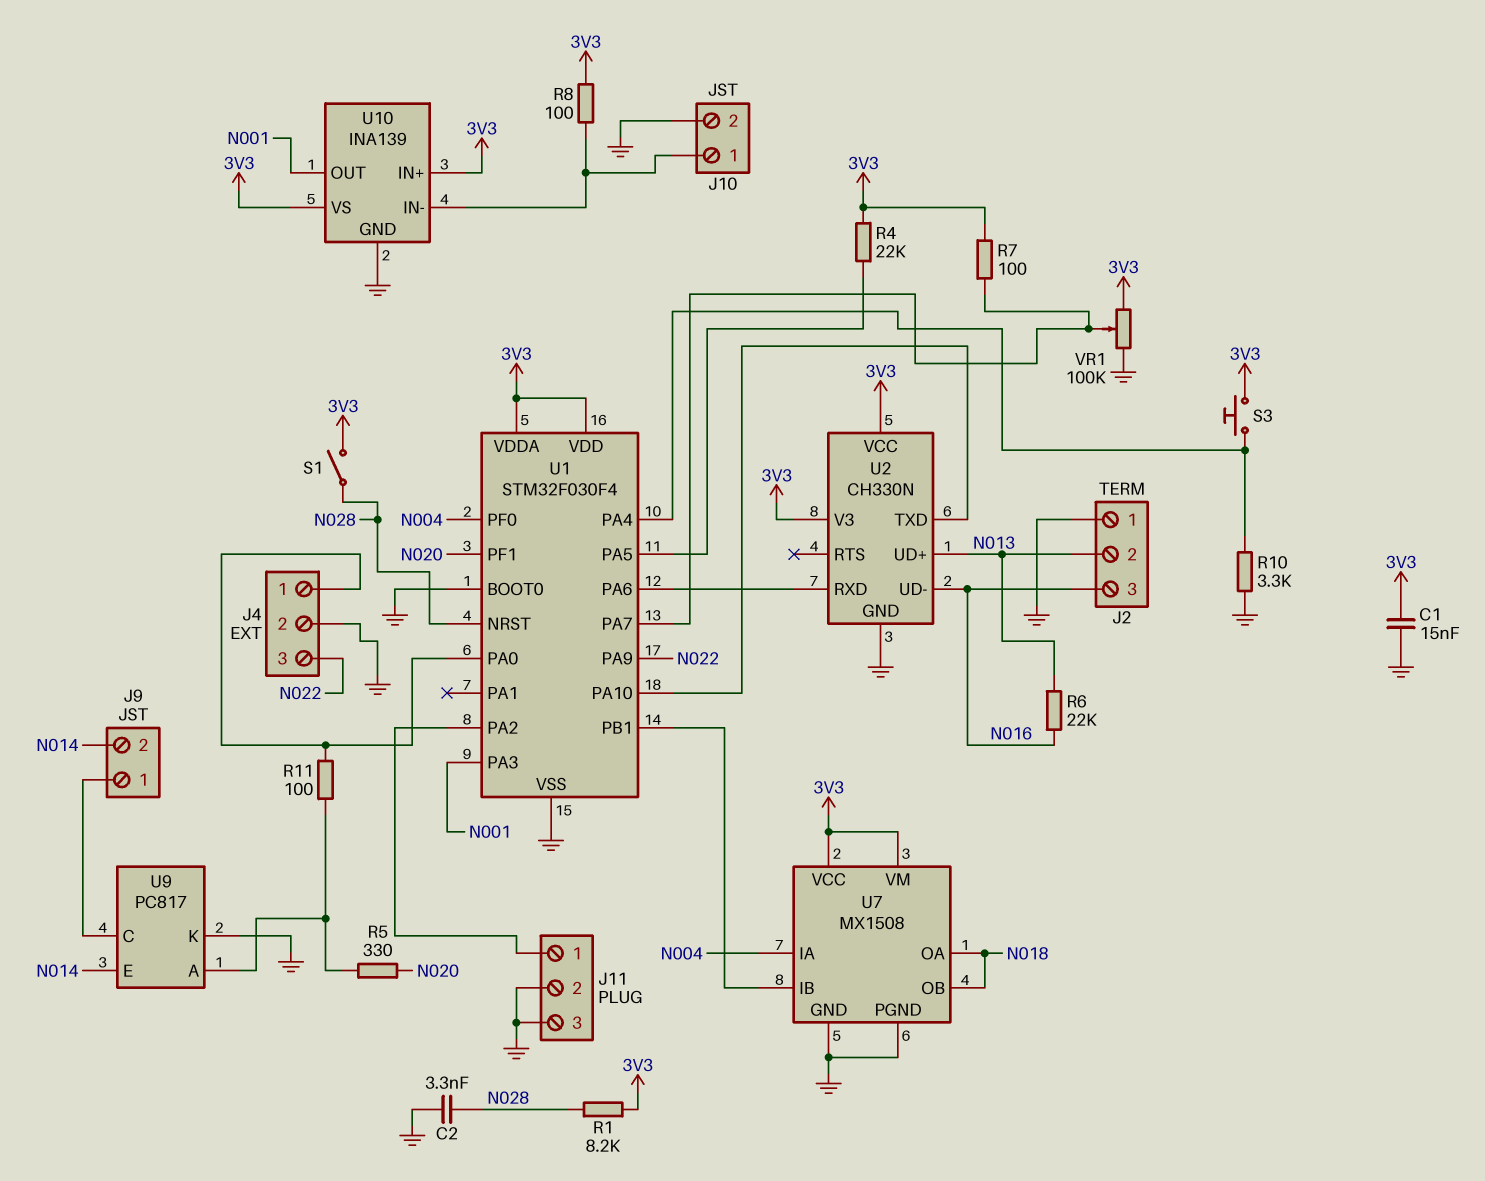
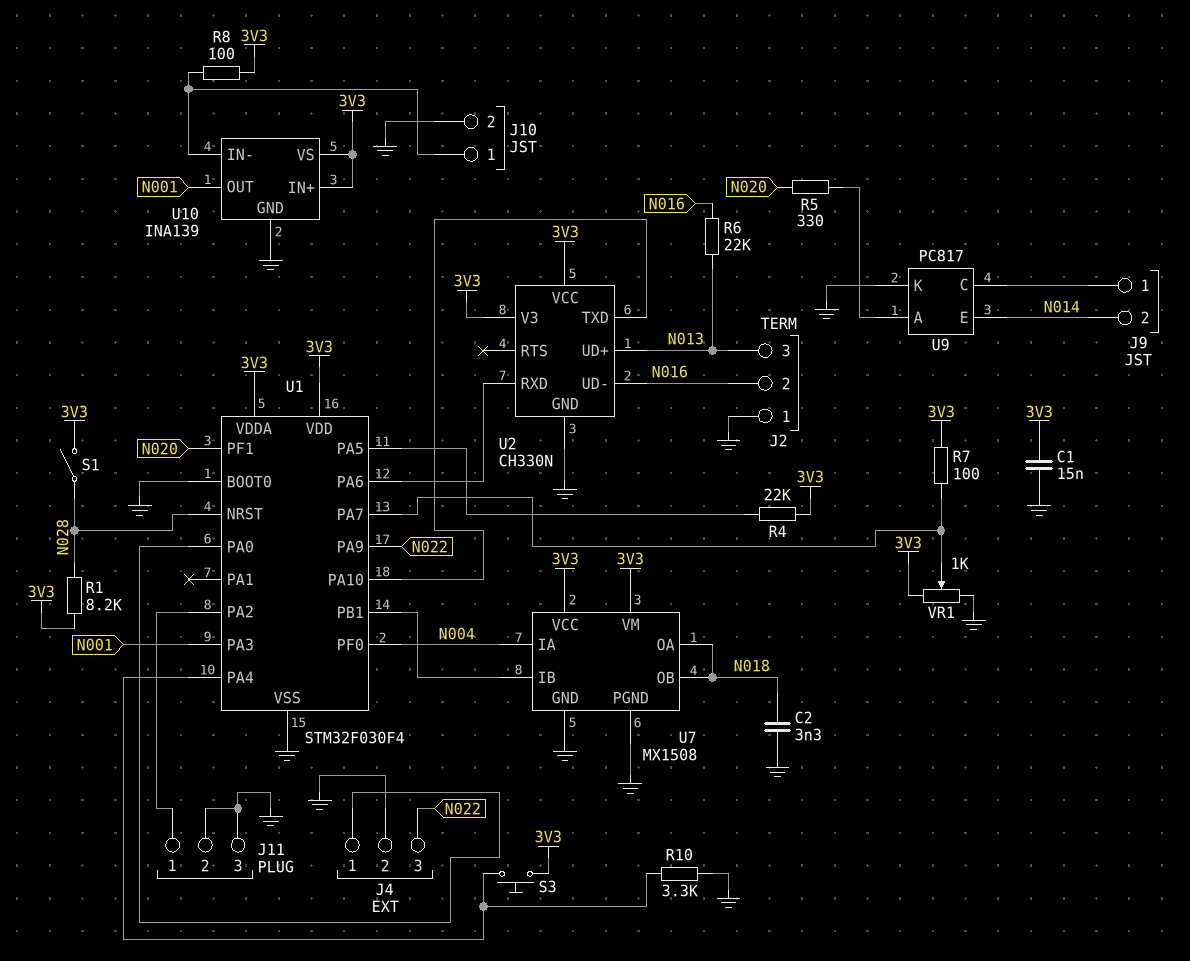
C2: 3.3nF (GND, N028) -> 3.3nF (GND, N018)
J2 pin 2: N013 -> N016
J2 pin 3: N016 -> N013
R11: 100 (J4/1, U9/A) -> none
VR1: 100k (3V3, GND, wiper U1/PA7) -> 1k (3V3, GND, wiper U1/PA7)

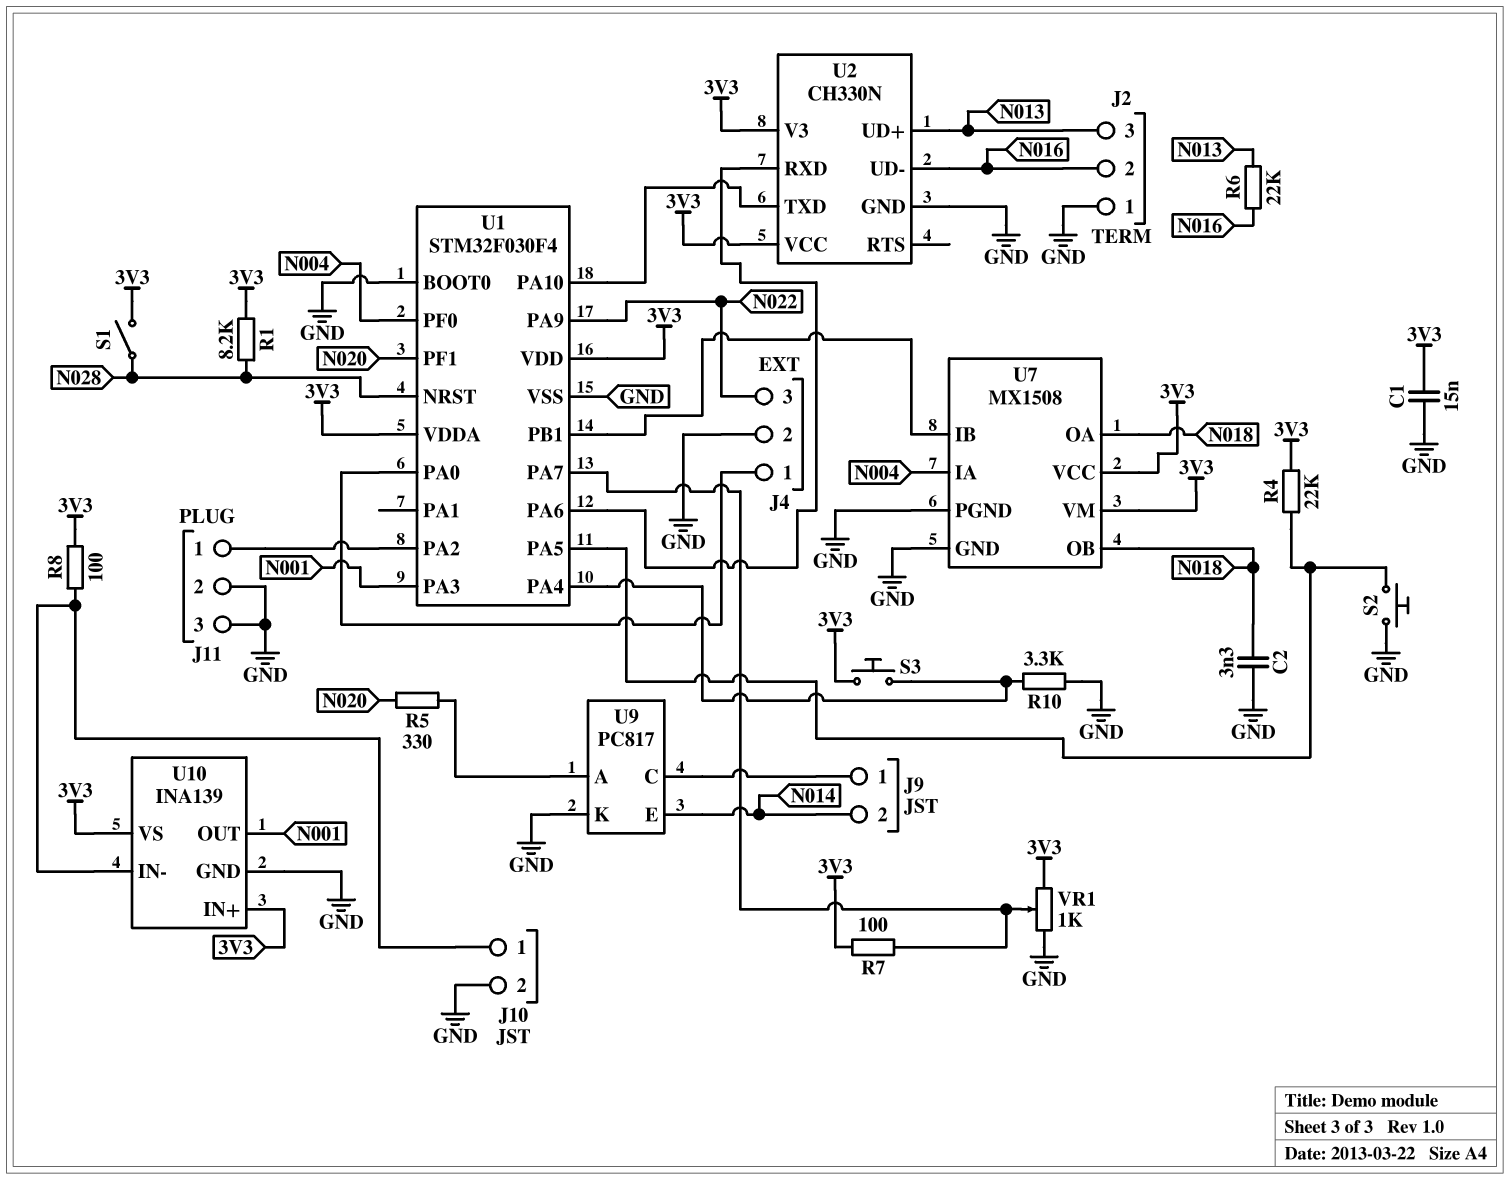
S2: none -> button (GND, U1/PA5)

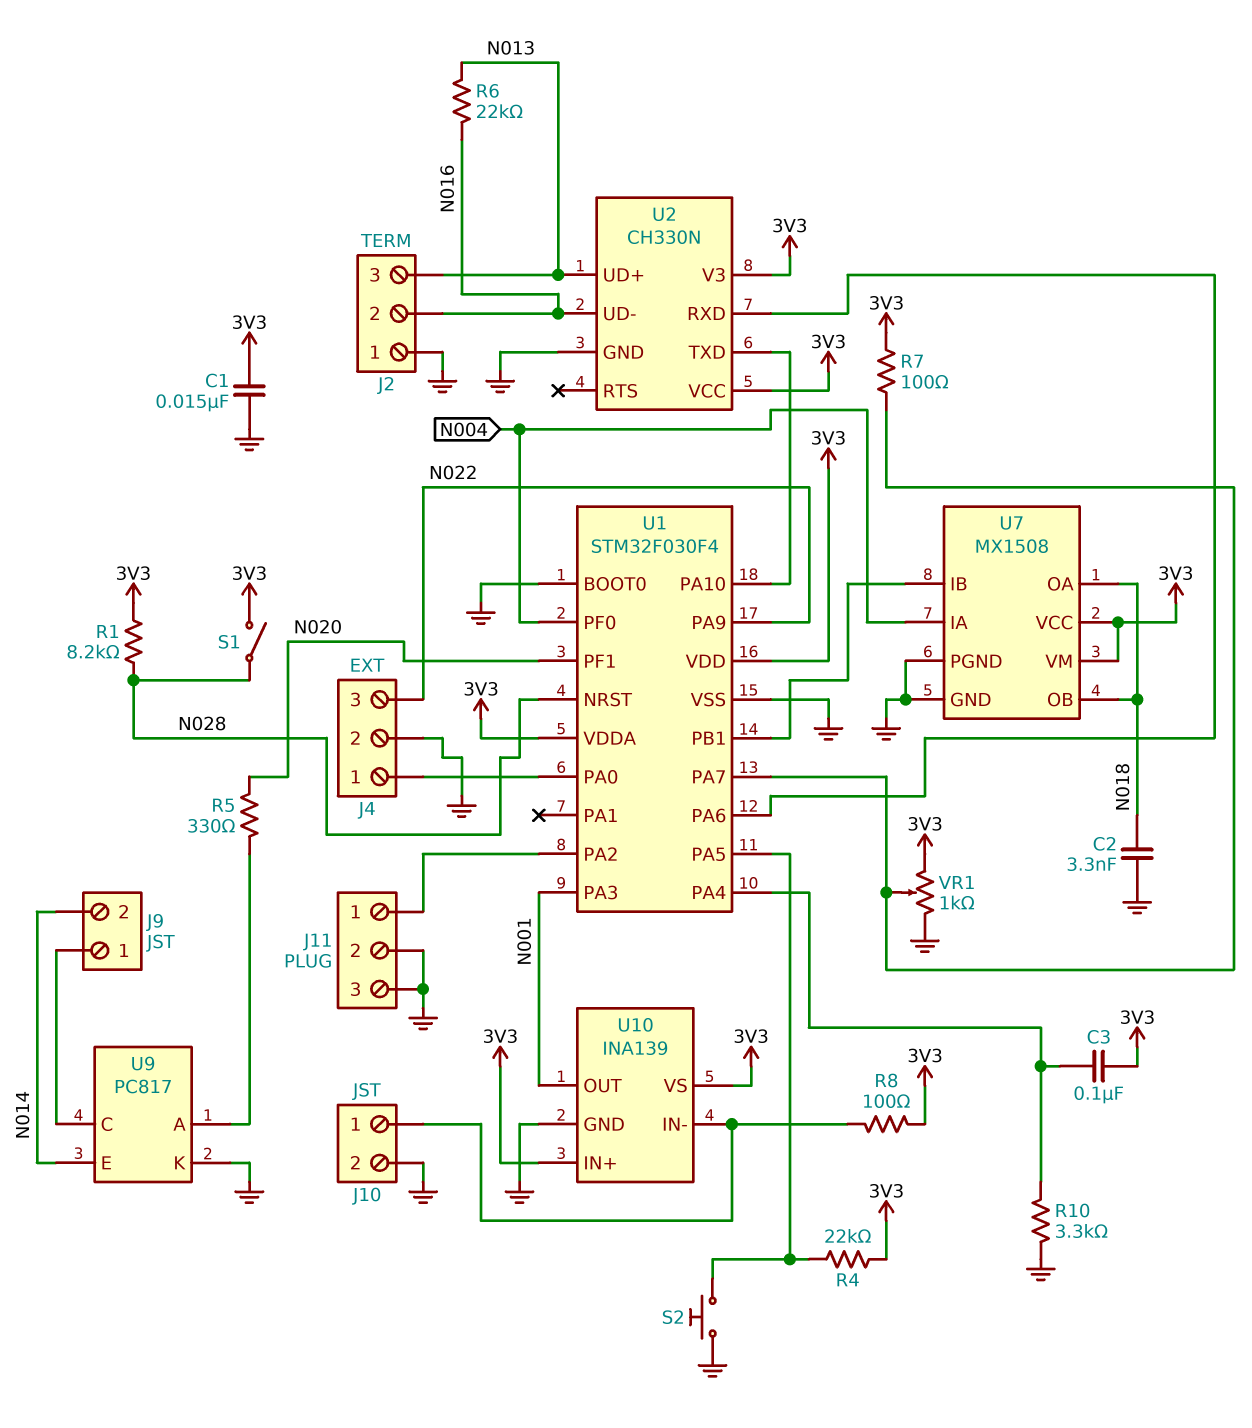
C3: none -> 100nF (3V3, U1/PA4)
S3: button (3V3, U1/PA4) -> none

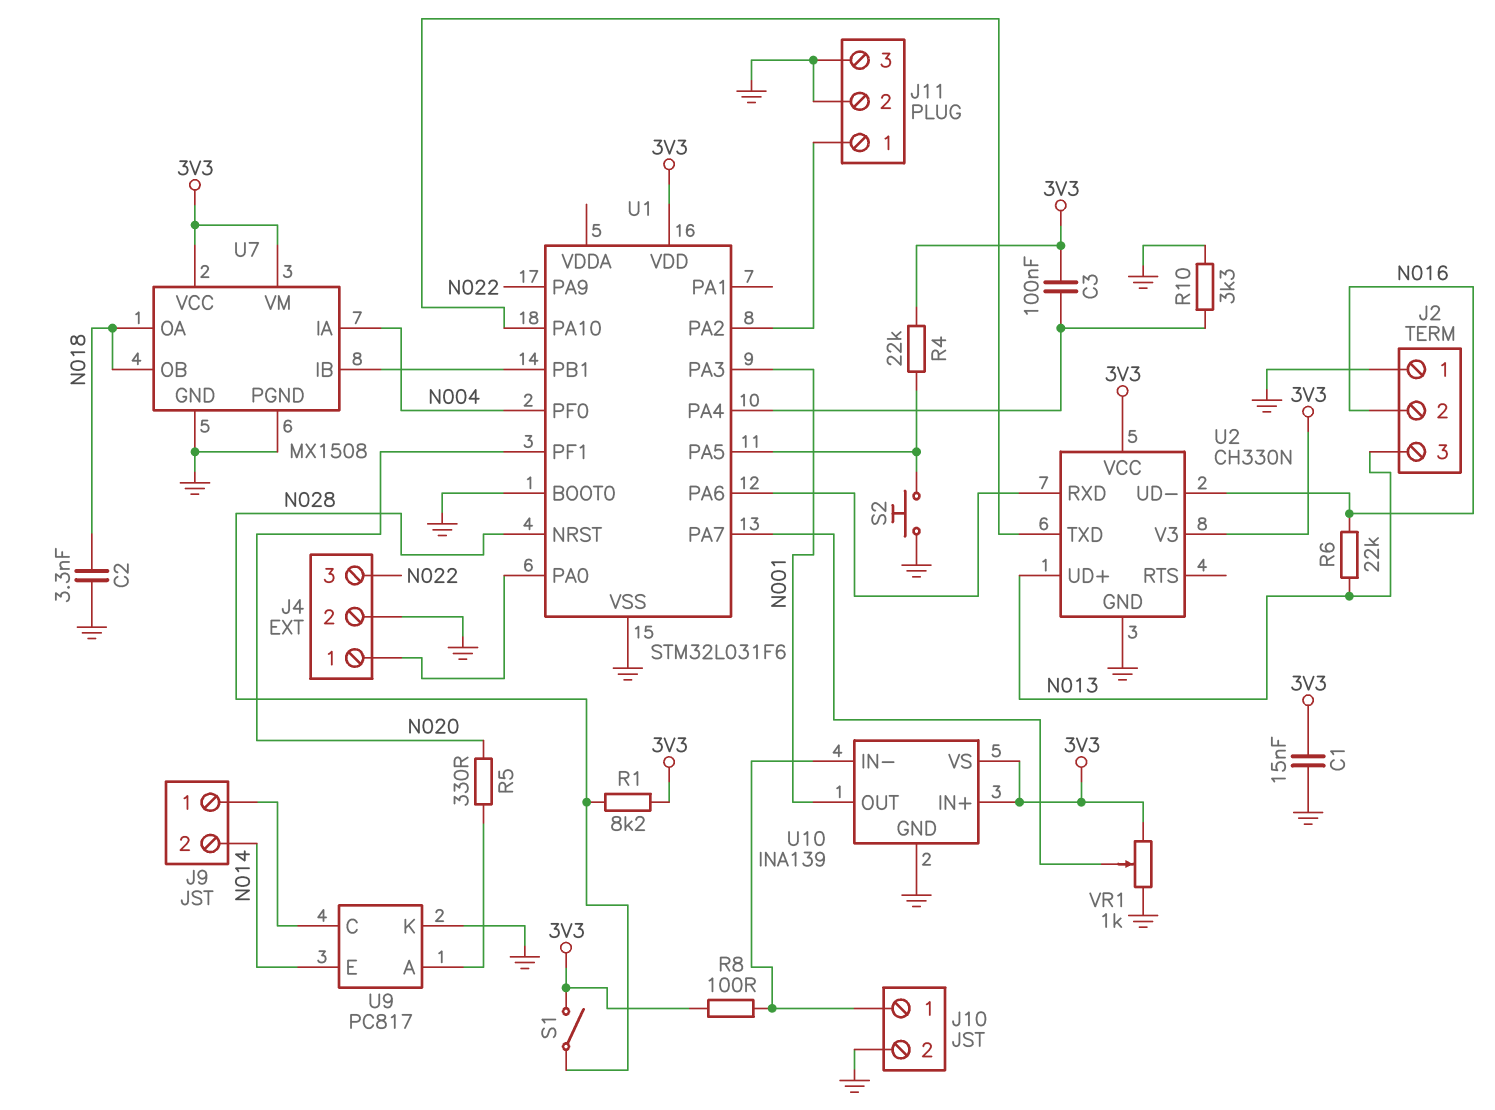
R7: 100 (3V3, U1/PA7) -> none
U1: STM32F030F4 -> STM32L031F6
U1 pin VDDA: 3V3 -> none

